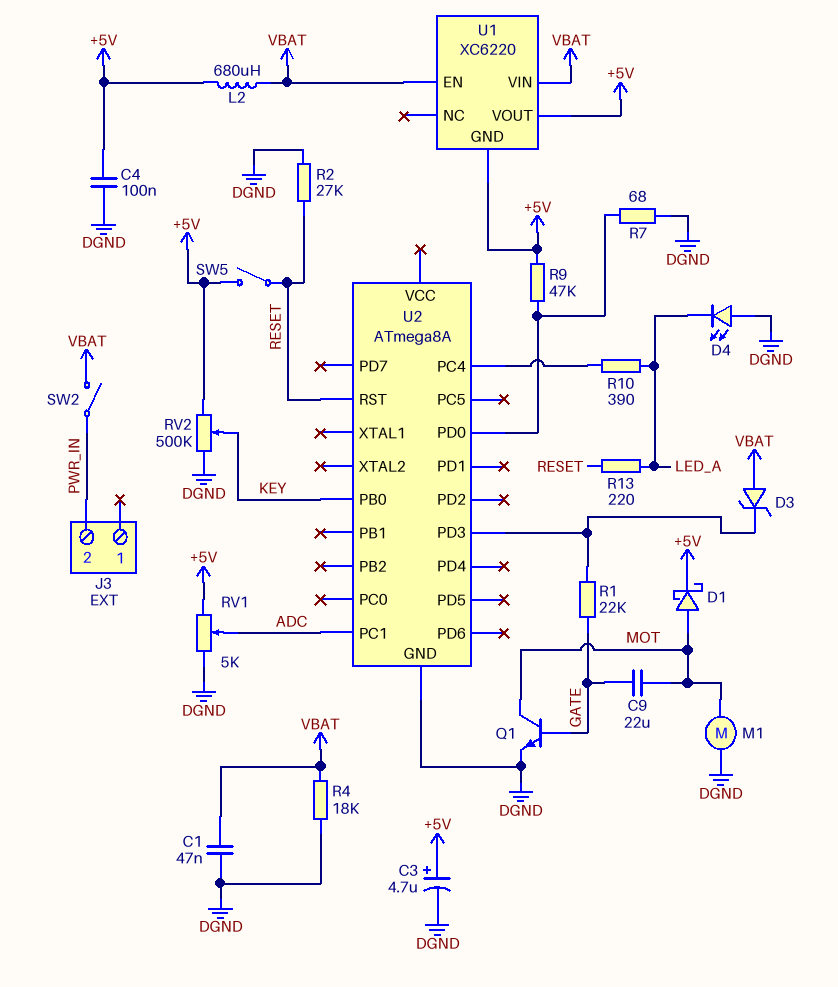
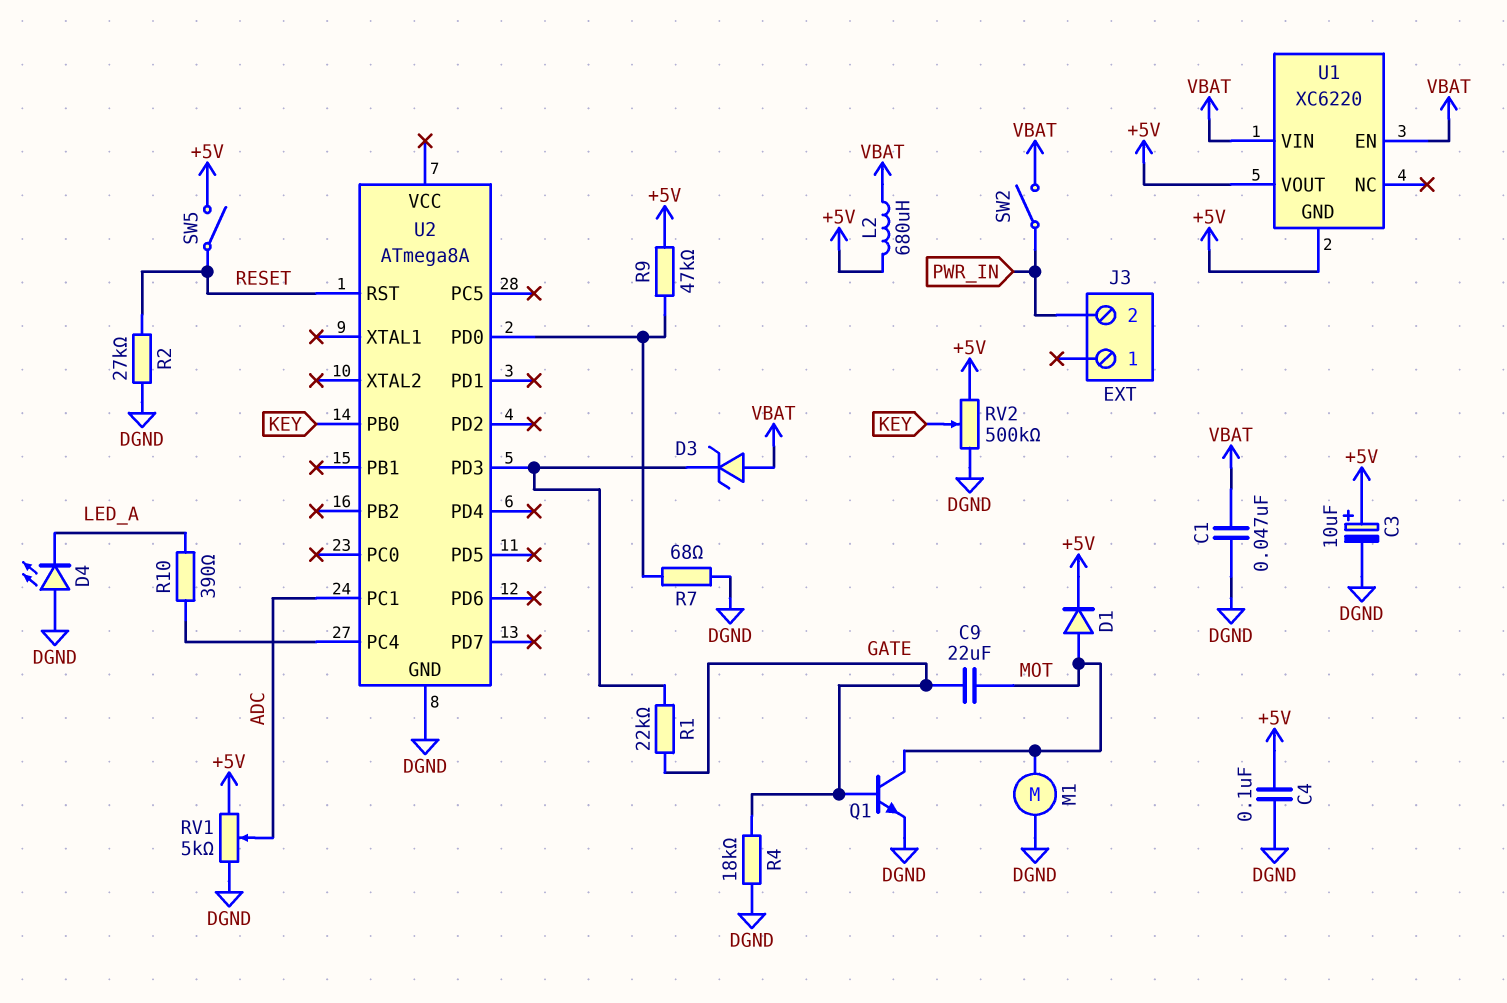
C3: 4.7uF (plus +5V, minus DGND) -> 10uF (plus +5V, minus DGND)
D1: schottky (A MOT, K +5V) -> diode (A MOT, K +5V)
R4: 18k (DGND, VBAT) -> 18k (DGND, GATE)
R13: 220 (LED_A, RESET) -> none

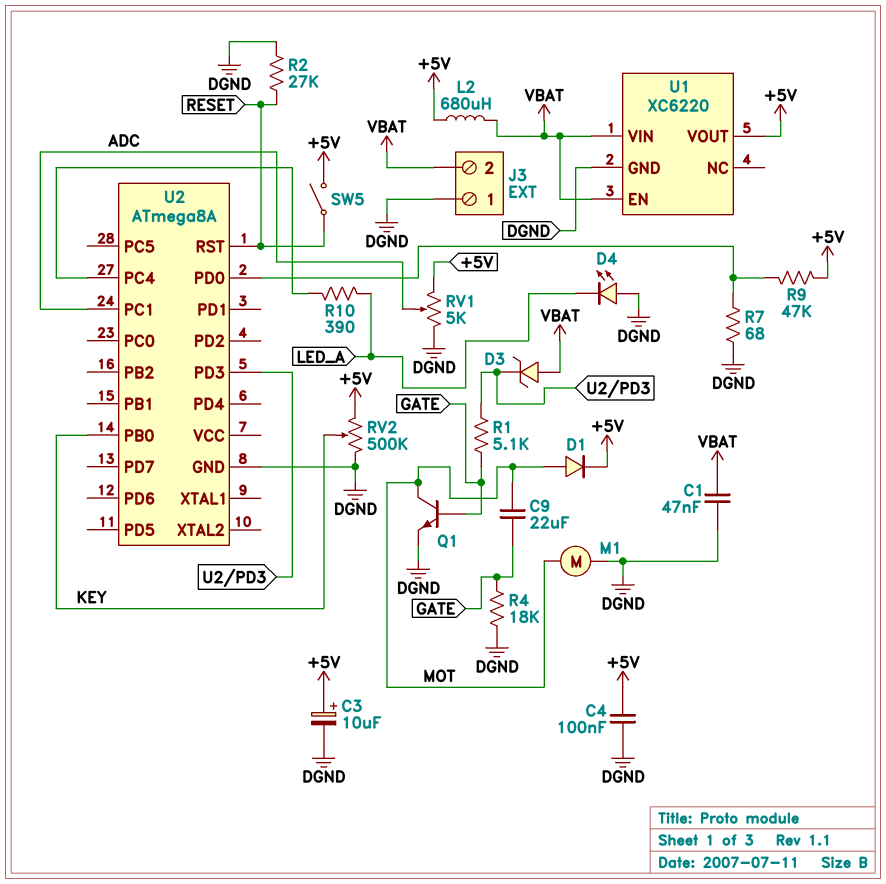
J3 pin 1: none -> DGND
J3 pin 2: PWR_IN -> VBAT
R1: 22k (GATE, U2/PD3) -> 5.1k (GATE, U2/PD3)
SW2: switch (PWR_IN, VBAT) -> none
U1 pin GND: +5V -> DGND

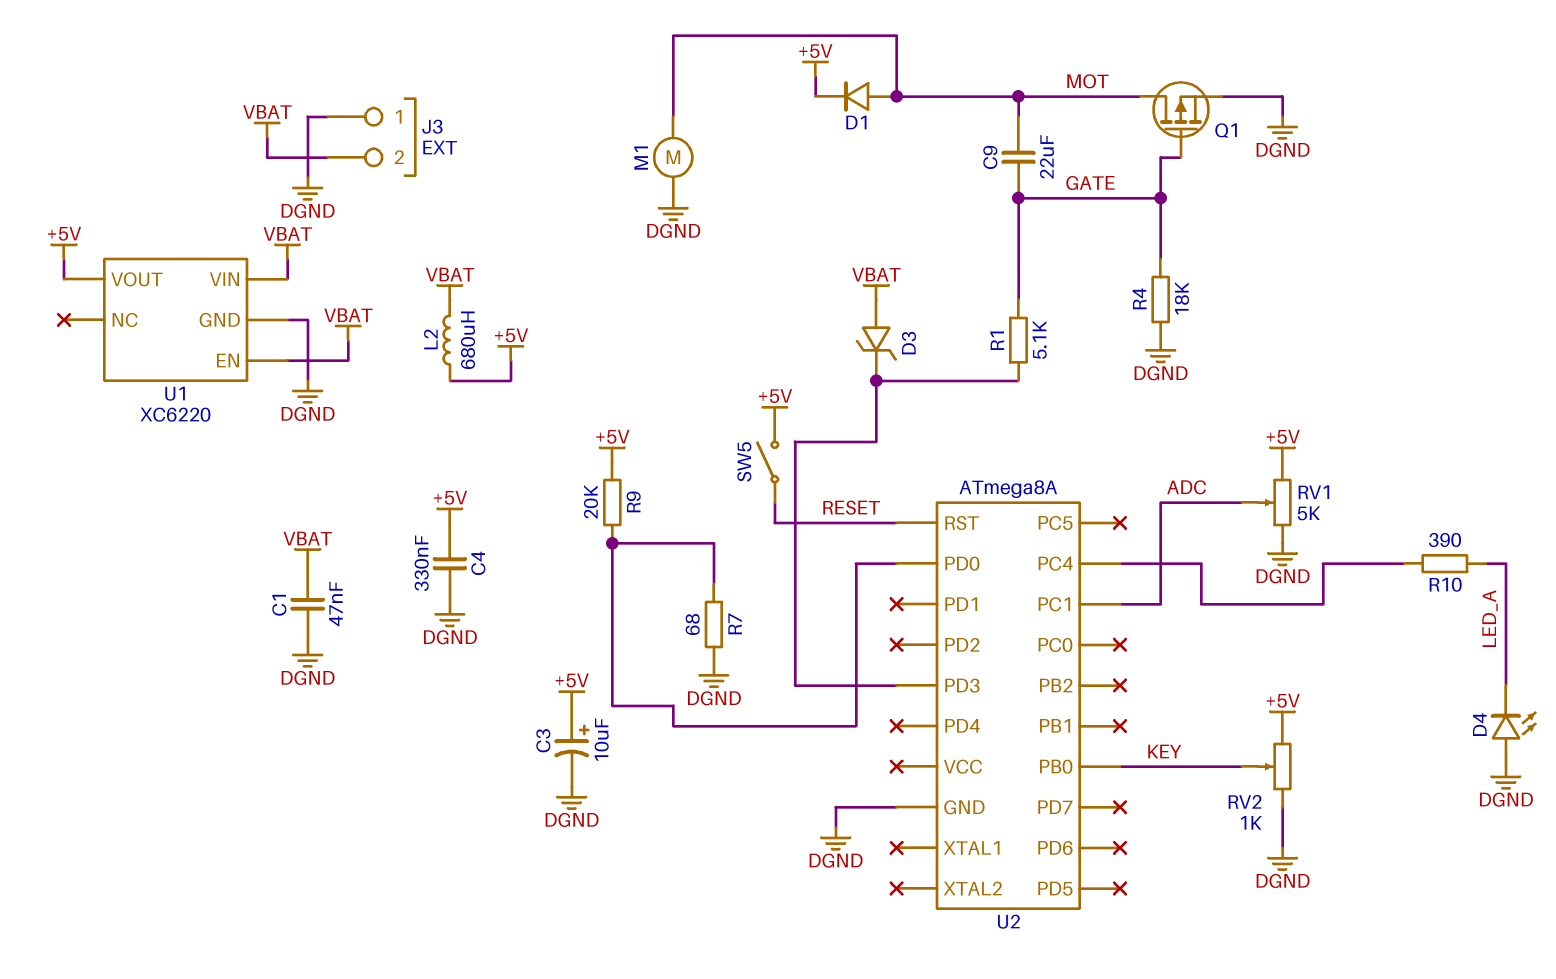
C4: 100nF (+5V, DGND) -> 330nF (+5V, DGND)
Q1: NPN (B GATE, C MOT, E DGND) -> PMOS (G GATE, D MOT, S DGND)
R2: 27k (DGND, RESET) -> none
R9: 47k (+5V, U2/PD0) -> 20k (+5V, U2/PD0)
RV2: 500k (+5V, DGND, wiper KEY) -> 1k (+5V, DGND, wiper KEY)

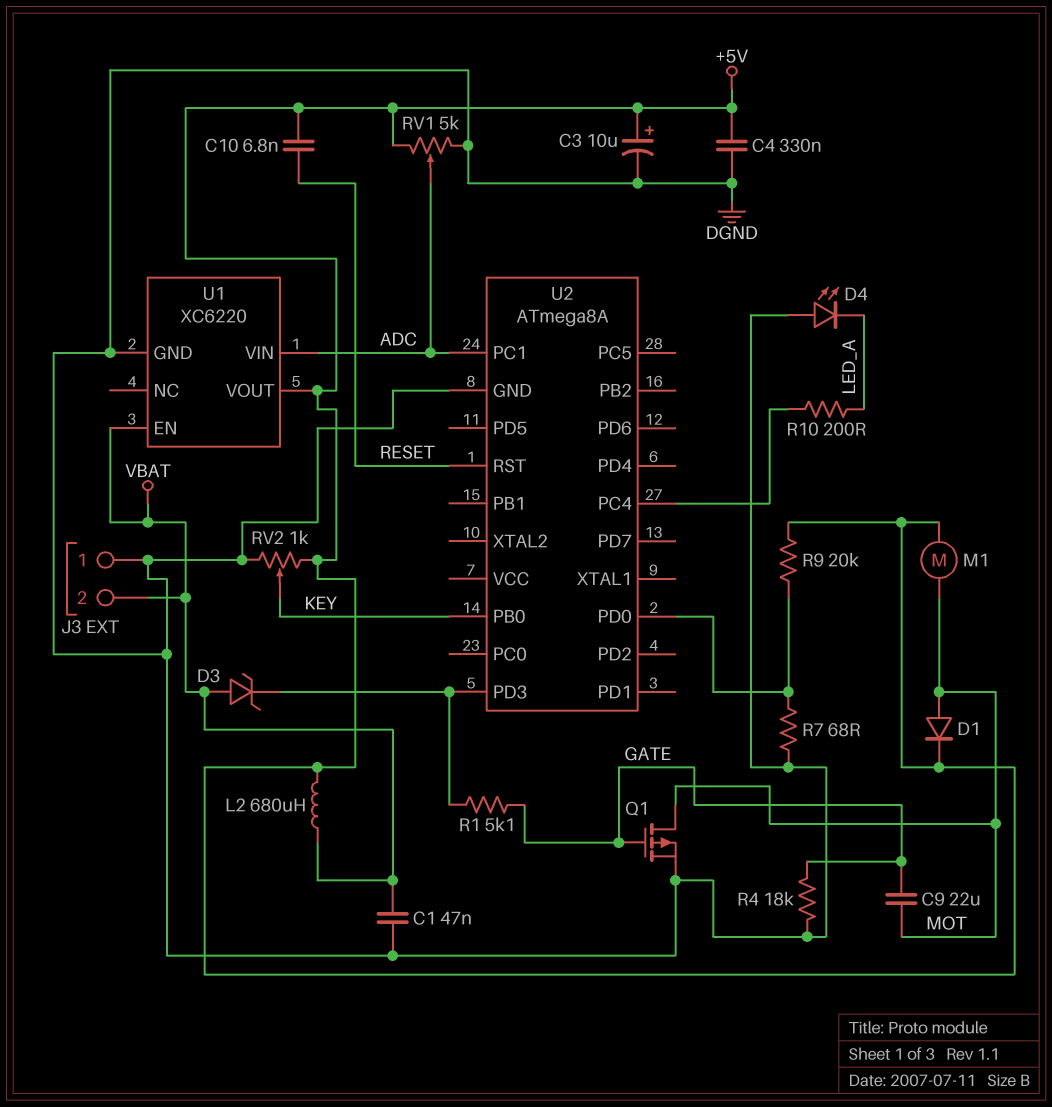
C10: none -> 6.8nF (+5V, RESET)
M1: motor (DGND, MOT) -> motor (+5V, MOT)
R10: 390 (LED_A, U2/PC4) -> 200 (LED_A, U2/PC4)
SW5: switch (+5V, RESET) -> none
U1 pin VIN: VBAT -> ADC

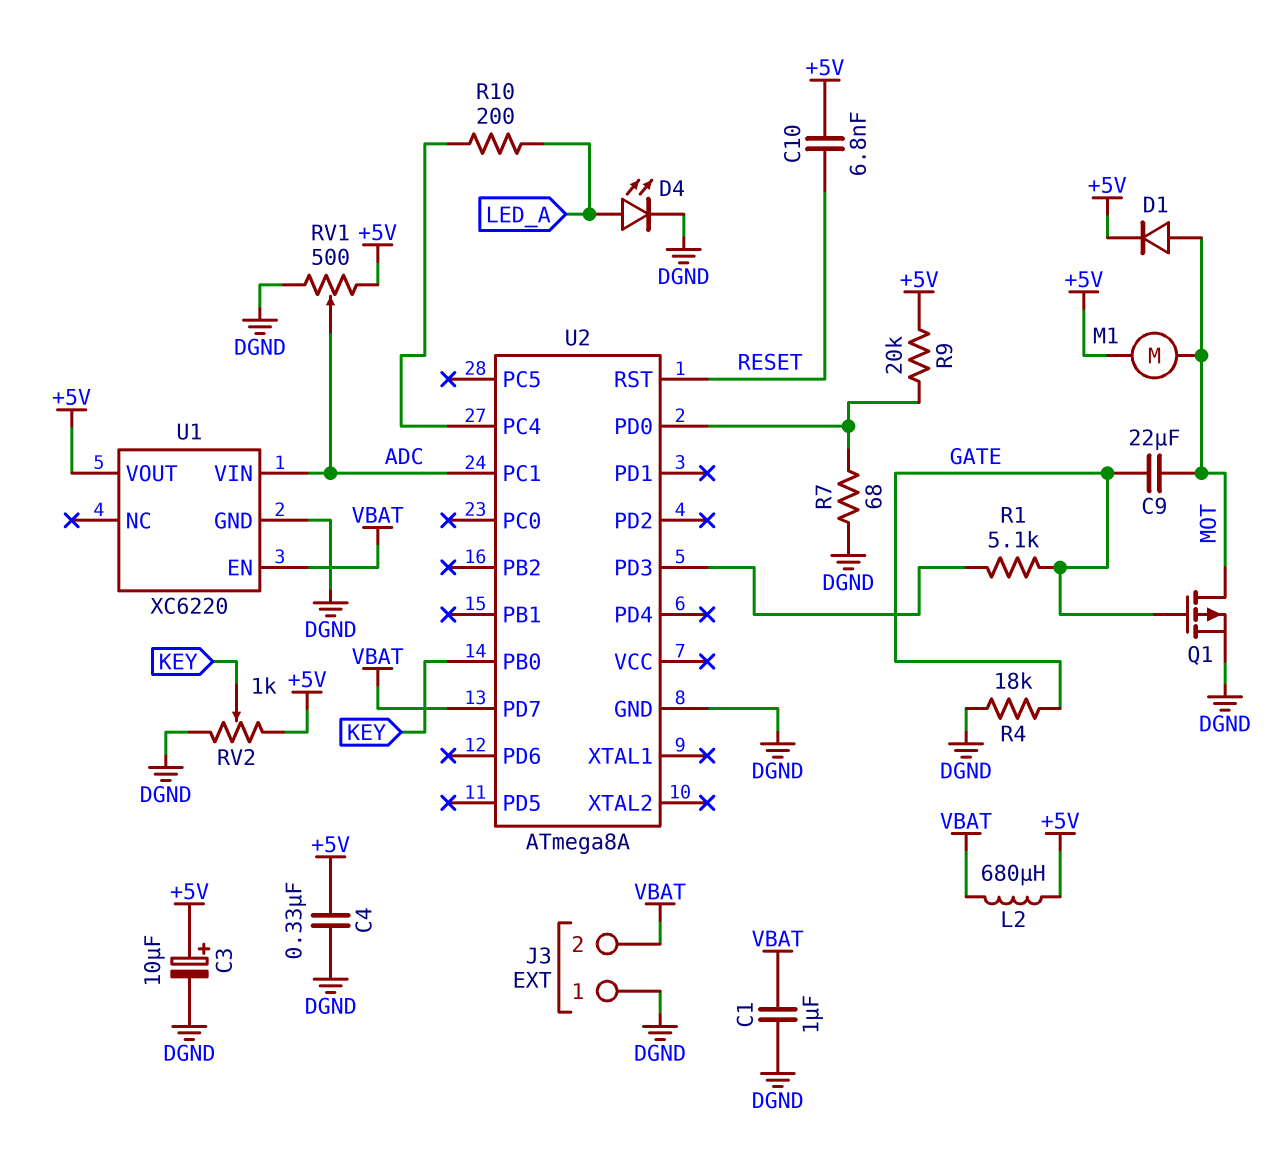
C1: 47nF (DGND, VBAT) -> 1uF (DGND, VBAT)
D3: zener (A VBAT, K U2/PD3) -> none
D4: LED (A DGND, K LED_A) -> LED (A LED_A, K DGND)
RV1: 5k (+5V, DGND, wiper ADC) -> 500 (+5V, DGND, wiper ADC)
U2 pin PD7: none -> VBAT

